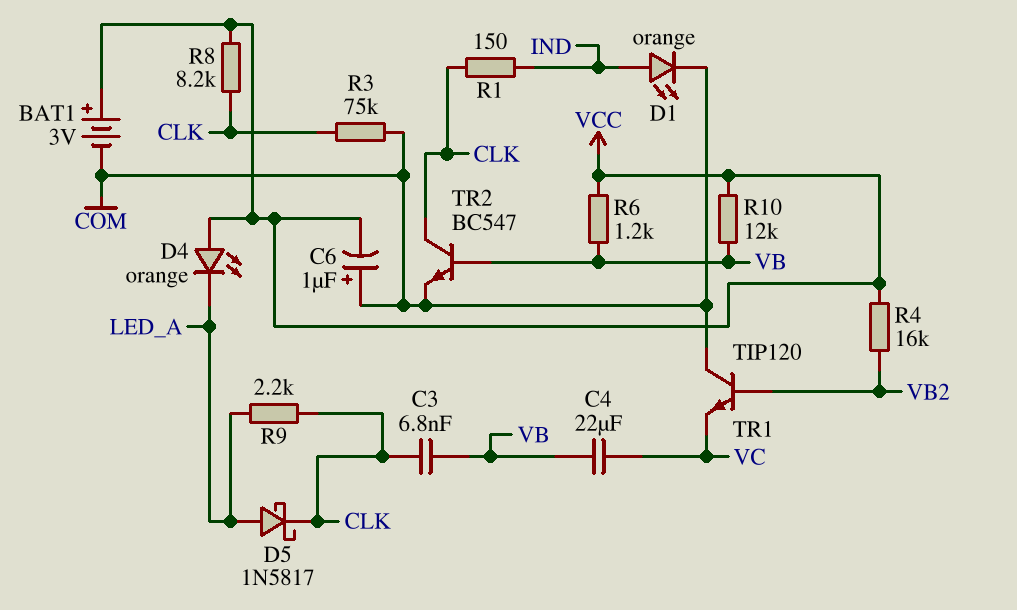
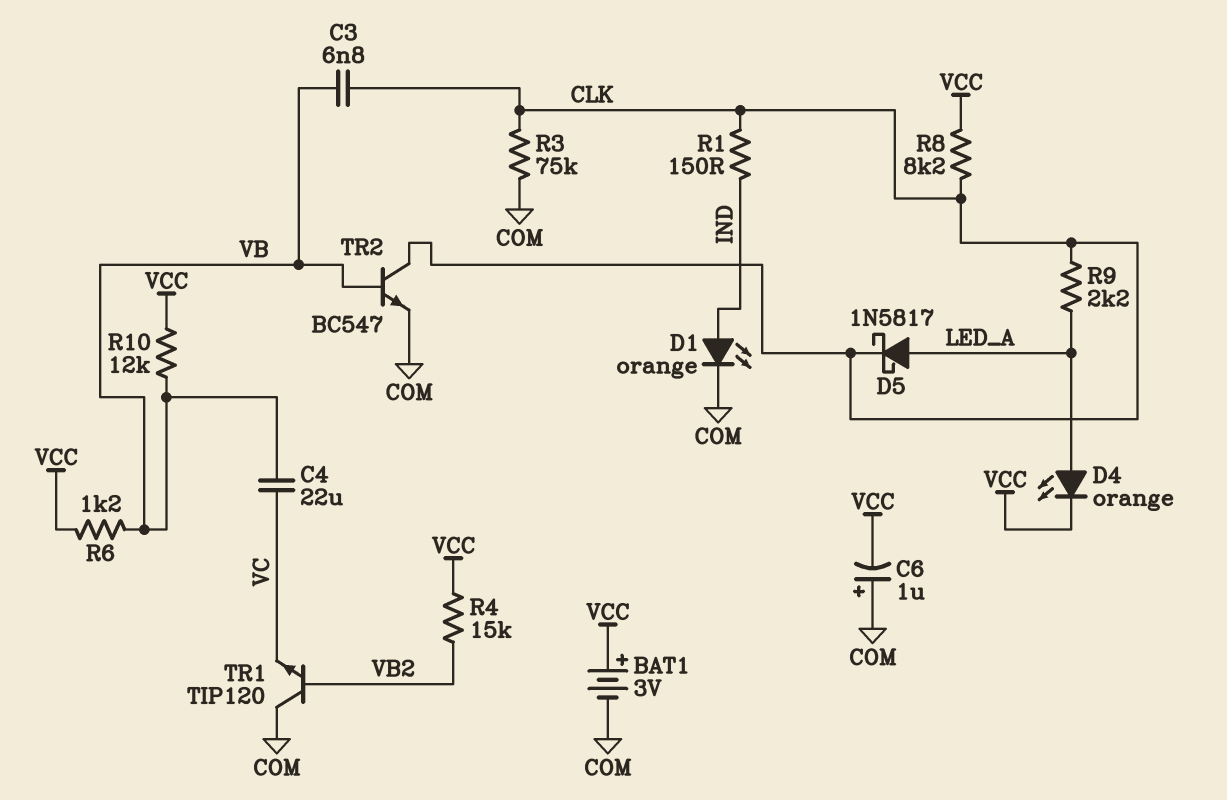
D4: LED orange (A VCC, K LED_A) -> LED orange (A LED_A, K VCC)
R4: 16k (VB2, VCC) -> 15k (VB2, VCC)

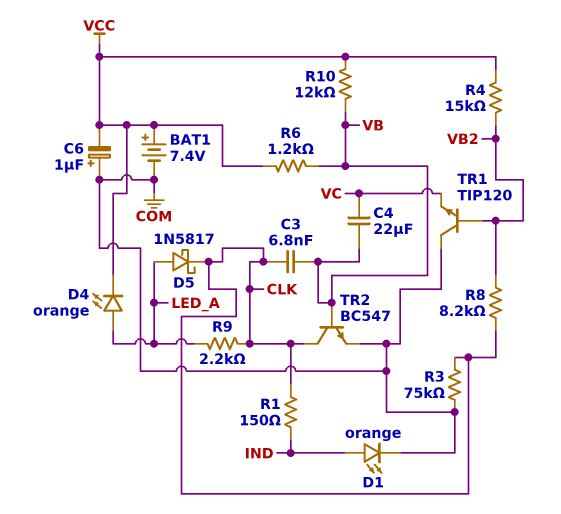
BAT1: 3V (plus VCC, minus COM) -> 7.4V (plus VCC, minus COM)
R8: 8.2k (CLK, VCC) -> 8.2k (CLK, VB2)

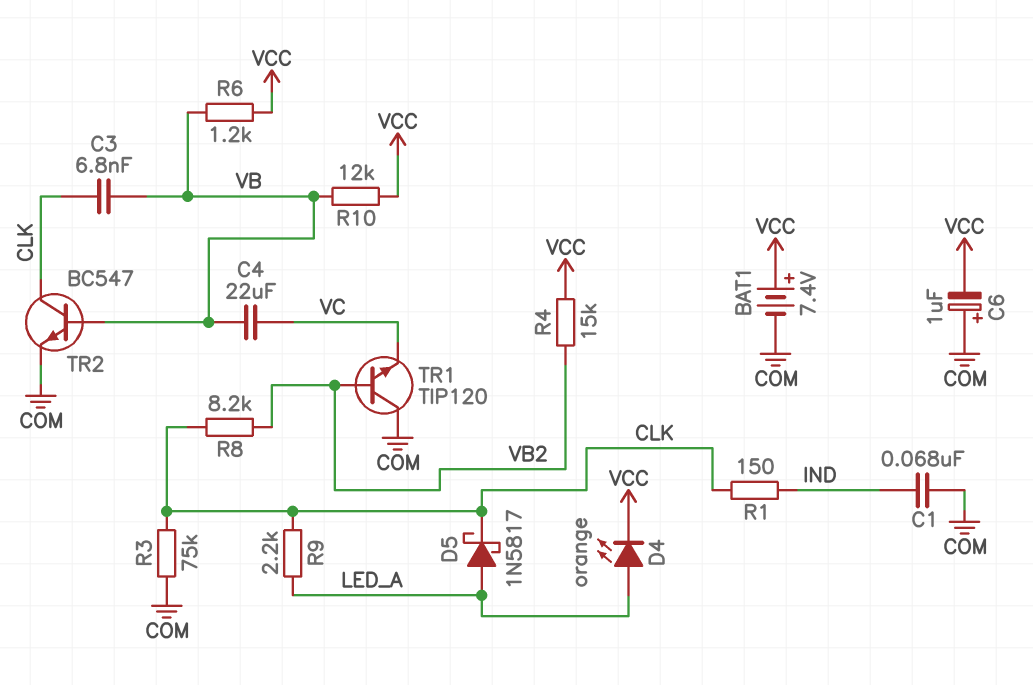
C1: none -> 68nF (COM, IND)
D1: LED orange (A IND, K COM) -> none

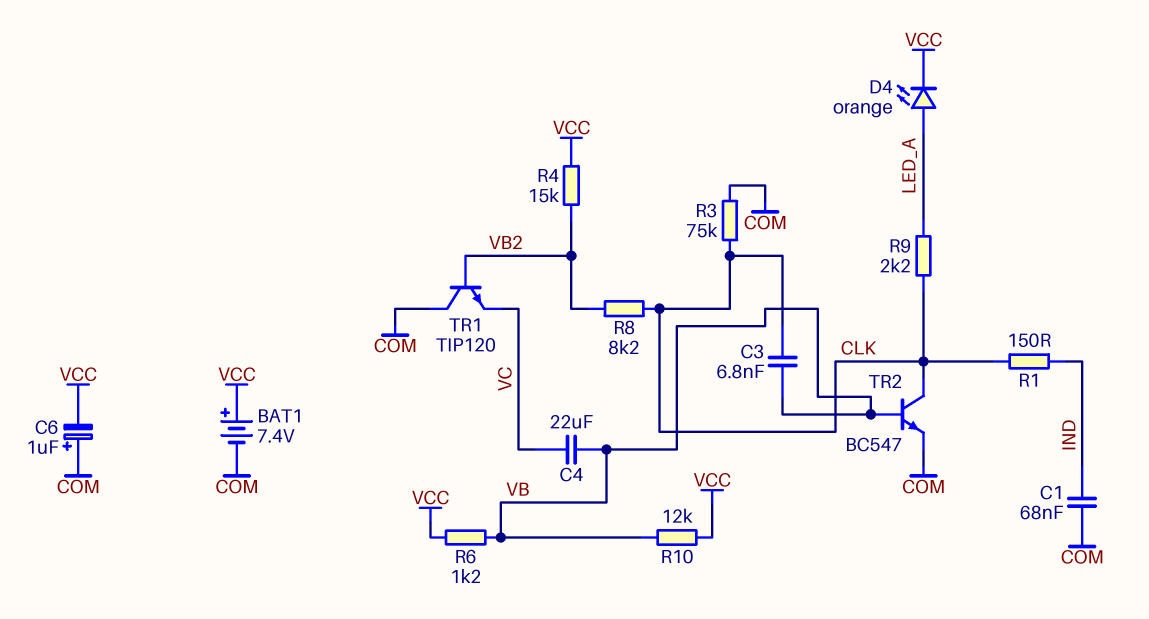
D5: schottky 1N5817 (A LED_A, K CLK) -> none

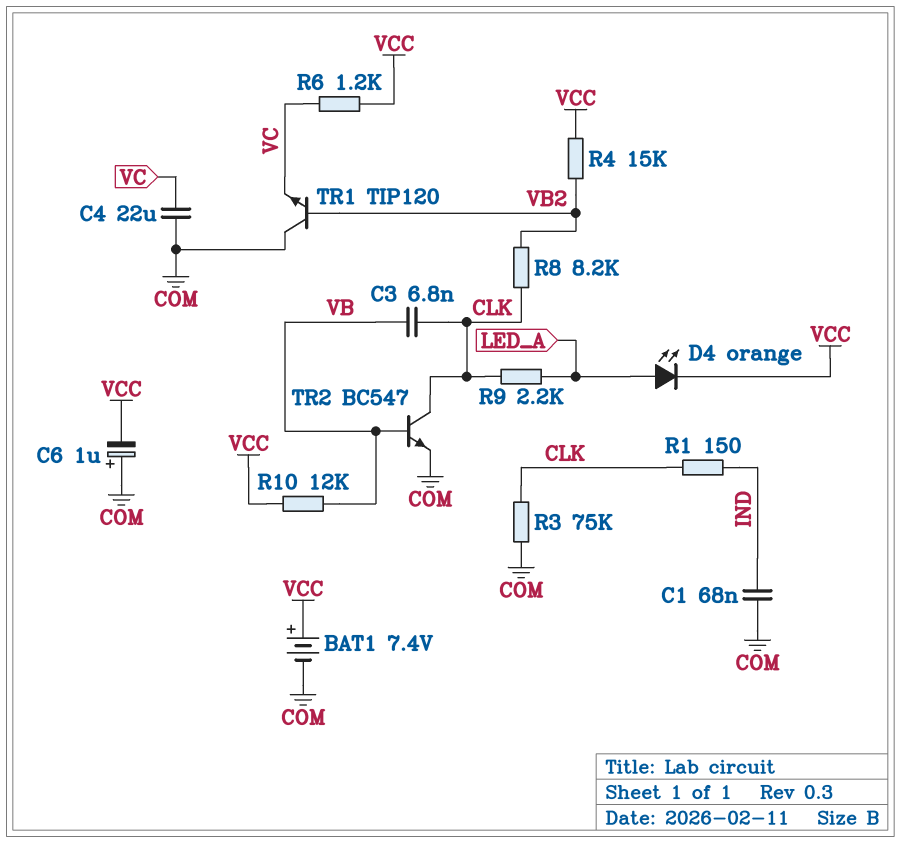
C4: 22uF (VB, VC) -> 22uF (COM, VC)
R6: 1.2k (VB, VCC) -> 1.2k (VC, VCC)

